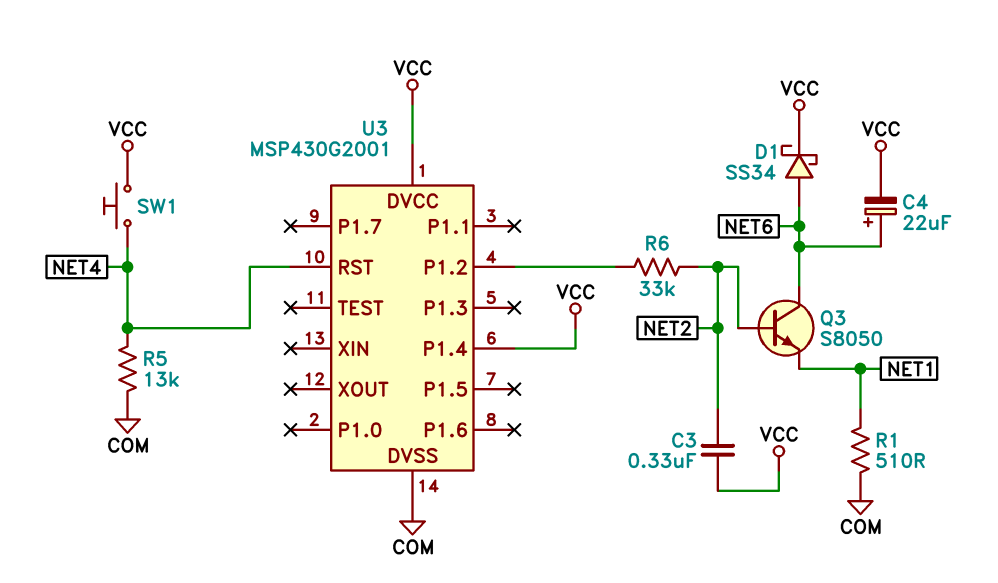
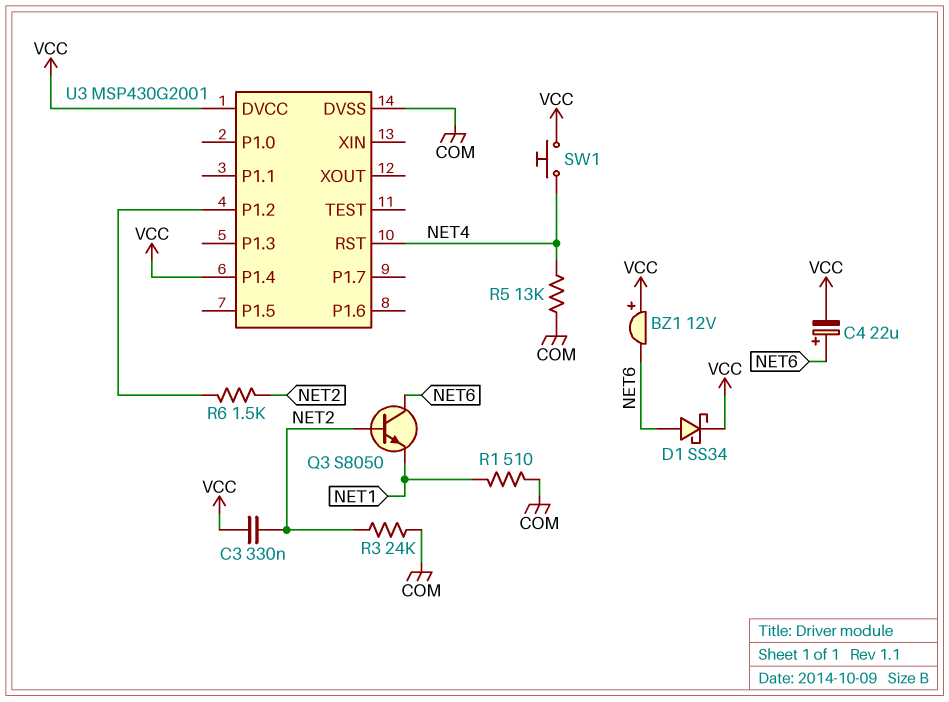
BZ1: none -> buzzer 12V (plus VCC, minus NET6)
R3: none -> 24k (COM, NET2)
R6: 33k (NET2, U3/P1.2) -> 1.5k (NET2, U3/P1.2)

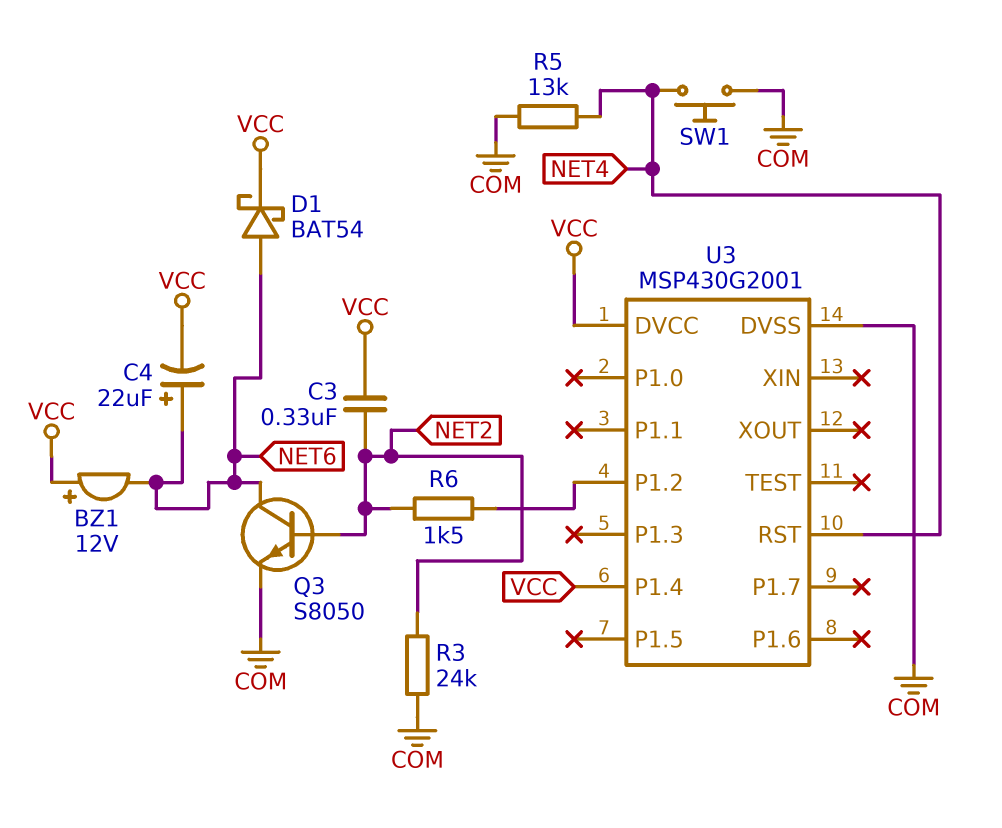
D1: schottky SS34 (A NET6, K VCC) -> schottky BAT54 (A NET6, K VCC)
Q3: NPN S8050 (B NET2, C NET6, E NET1) -> NPN S8050 (B NET2, C NET6, E COM)
R1: 510 (COM, NET1) -> none
SW1: button (NET4, VCC) -> button (COM, NET4)

